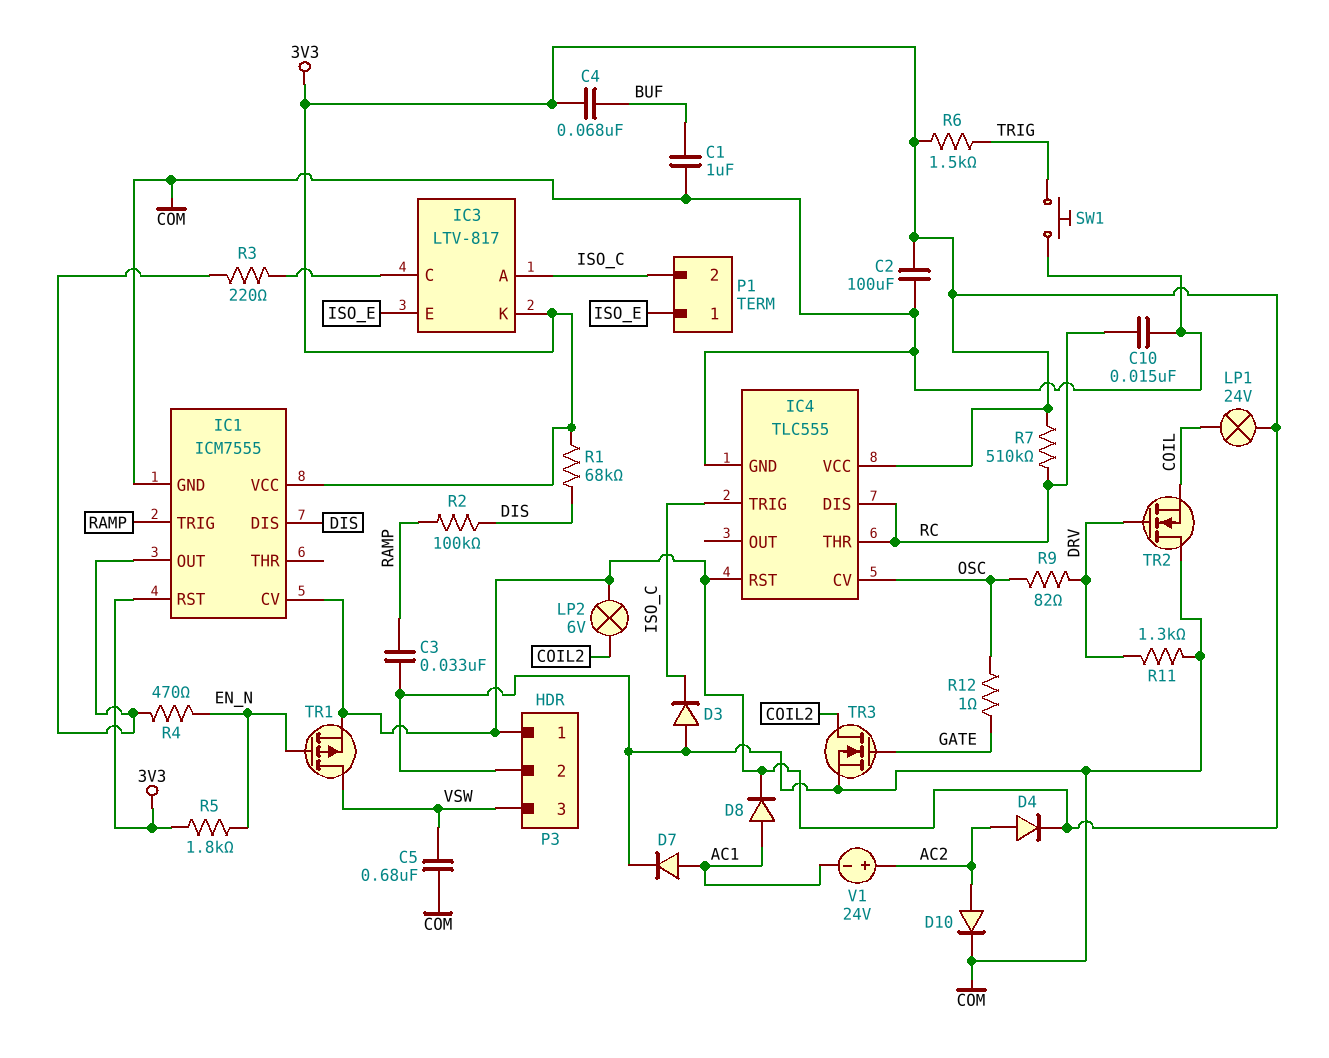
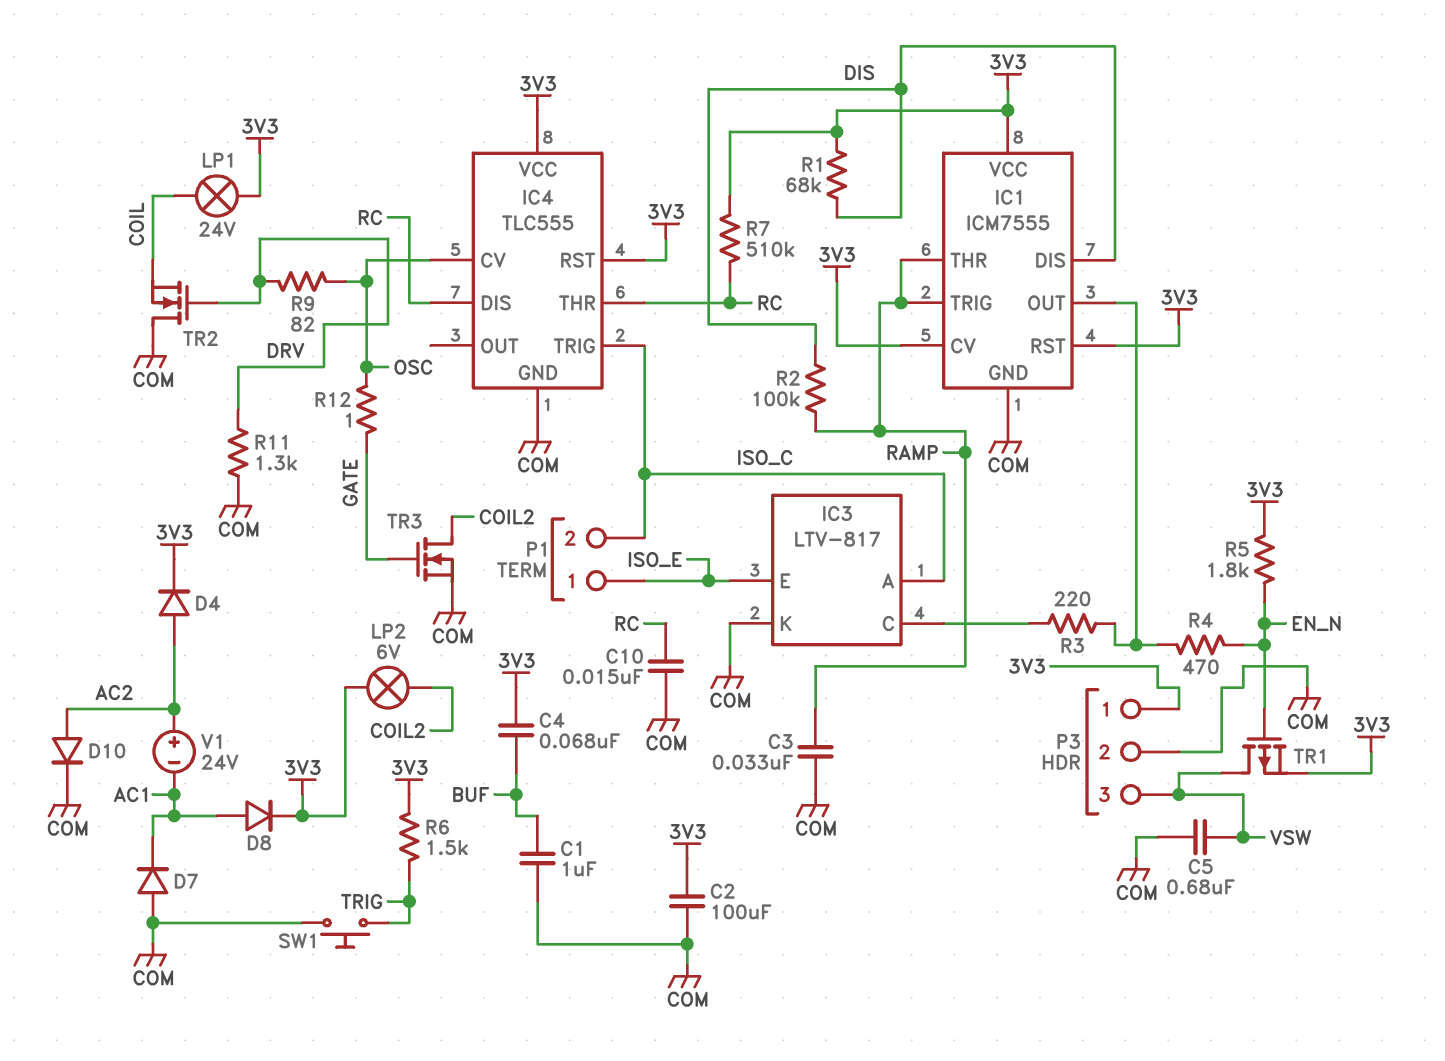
D3: diode (A COM, K ISO_C) -> none
D7: diode (A AC1, K COM) -> diode (A COM, K AC1)
IC1 pin THR: none -> RAMP
IC3 pin K: 3V3 -> COM

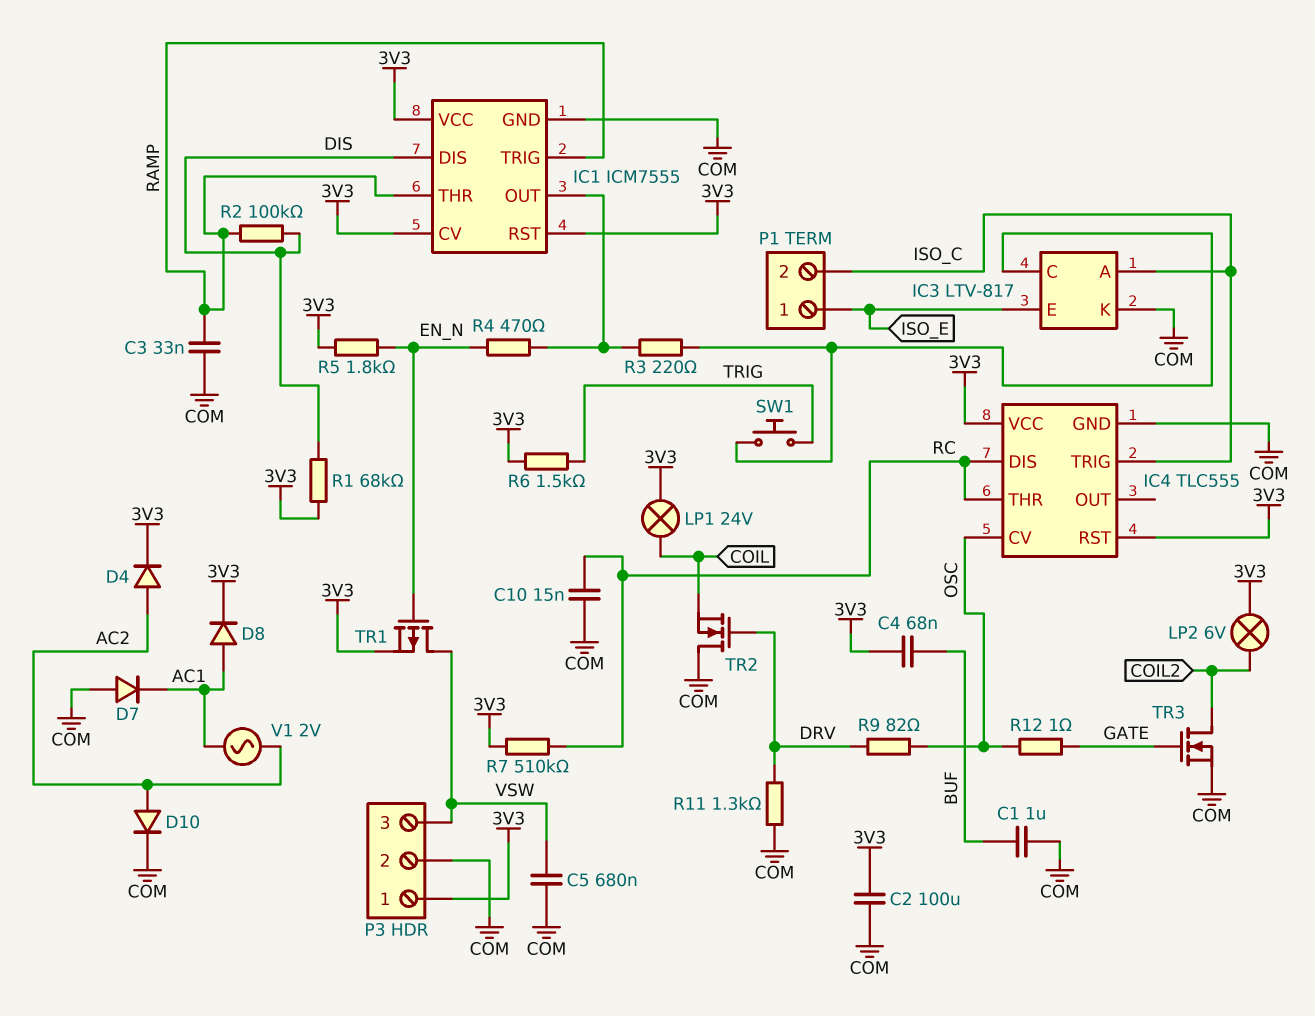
SW1: button (COM, TRIG) -> button (IC3/C, TRIG)
V1: 24V (plus AC2, minus AC1) -> AC 2V (AC1, AC2)

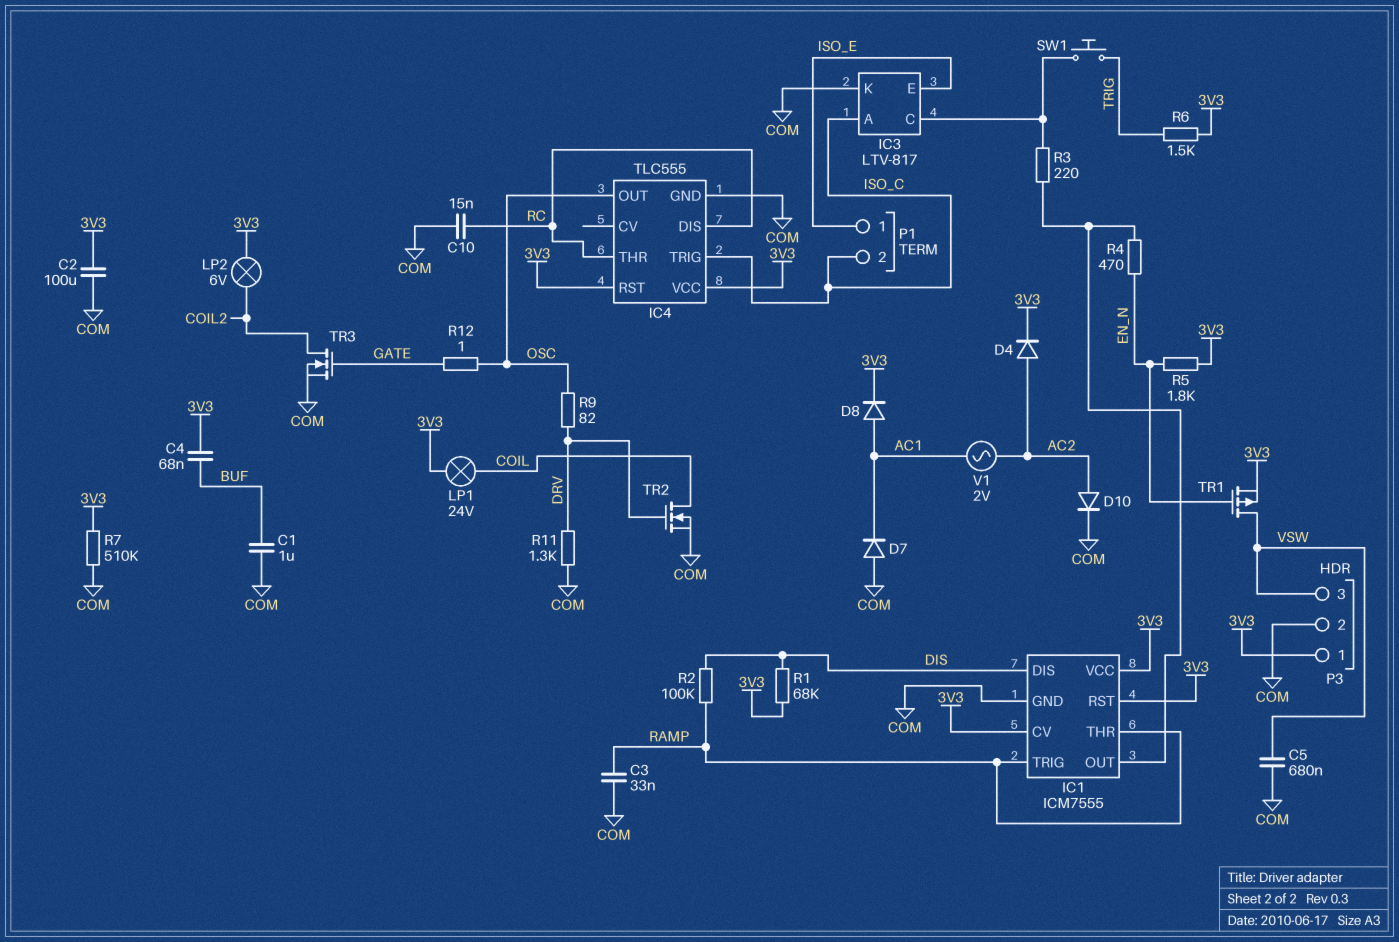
IC4 pin CV: OSC -> none
IC4 pin OUT: none -> OSC
R7: 510k (3V3, RC) -> 510k (3V3, COM)
TR2: NMOS (G DRV, D COM, S COIL) -> NMOS (G DRV, D COIL, S COM)

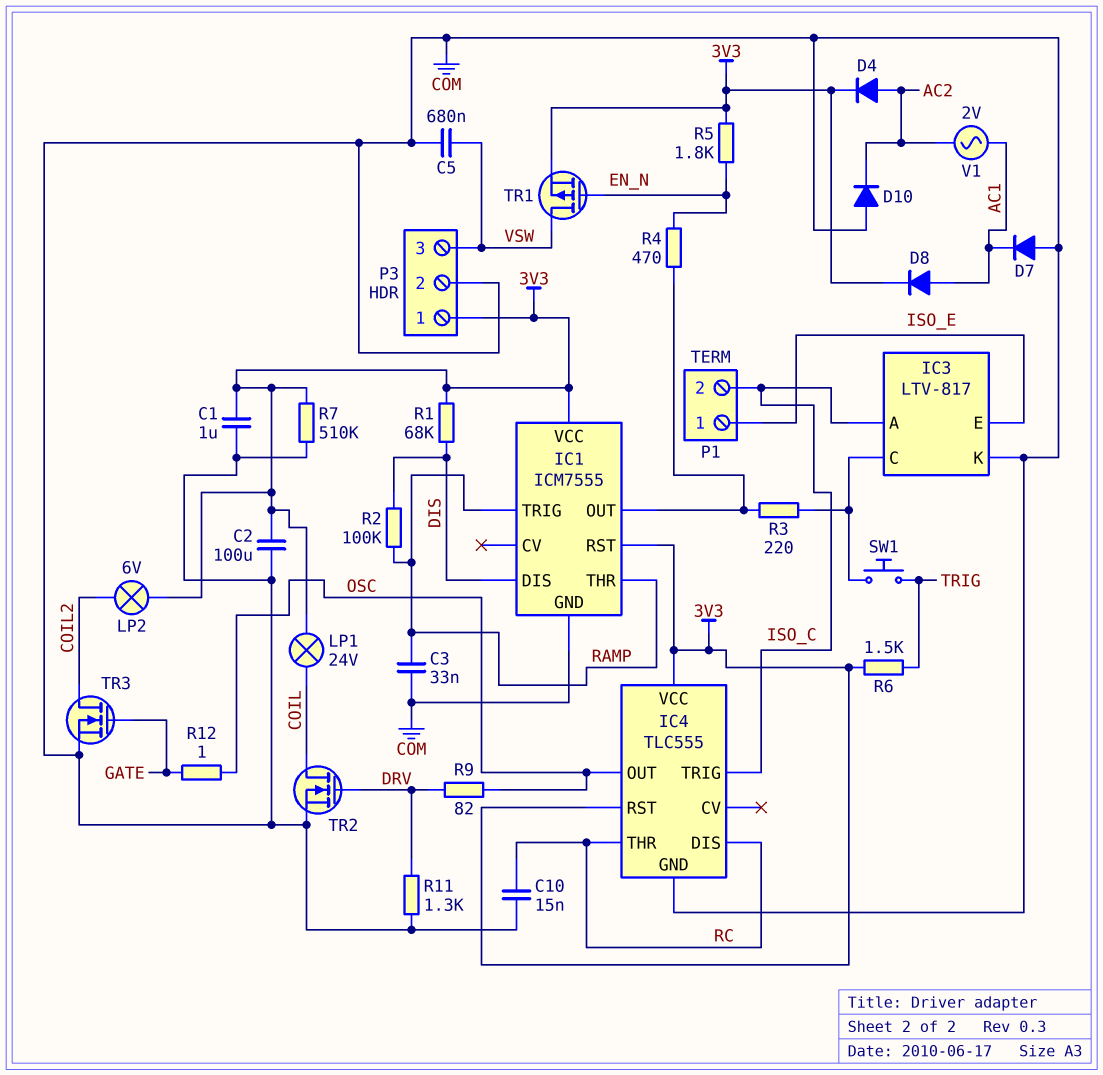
C1: 1uF (BUF, COM) -> 1uF (3V3, COM)
C4: 68nF (3V3, BUF) -> none
D10: diode (A AC2, K COM) -> diode (A COM, K AC2)
IC1 pin CV: 3V3 -> none

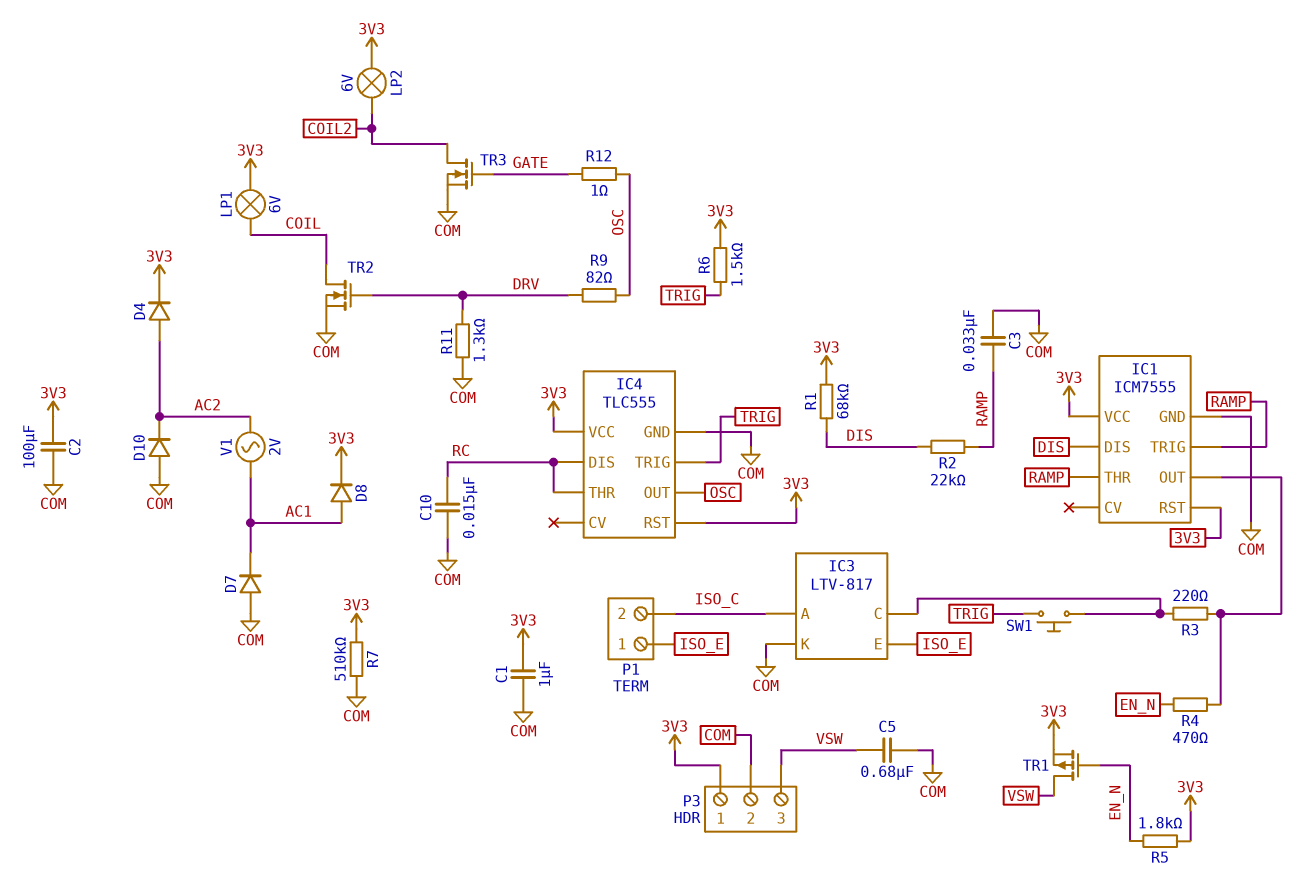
IC4 pin TRIG: ISO_C -> TRIG
LP1: lamp 24V (3V3, COIL) -> lamp 6V (3V3, COIL)
R2: 100k (DIS, RAMP) -> 22k (DIS, RAMP)

